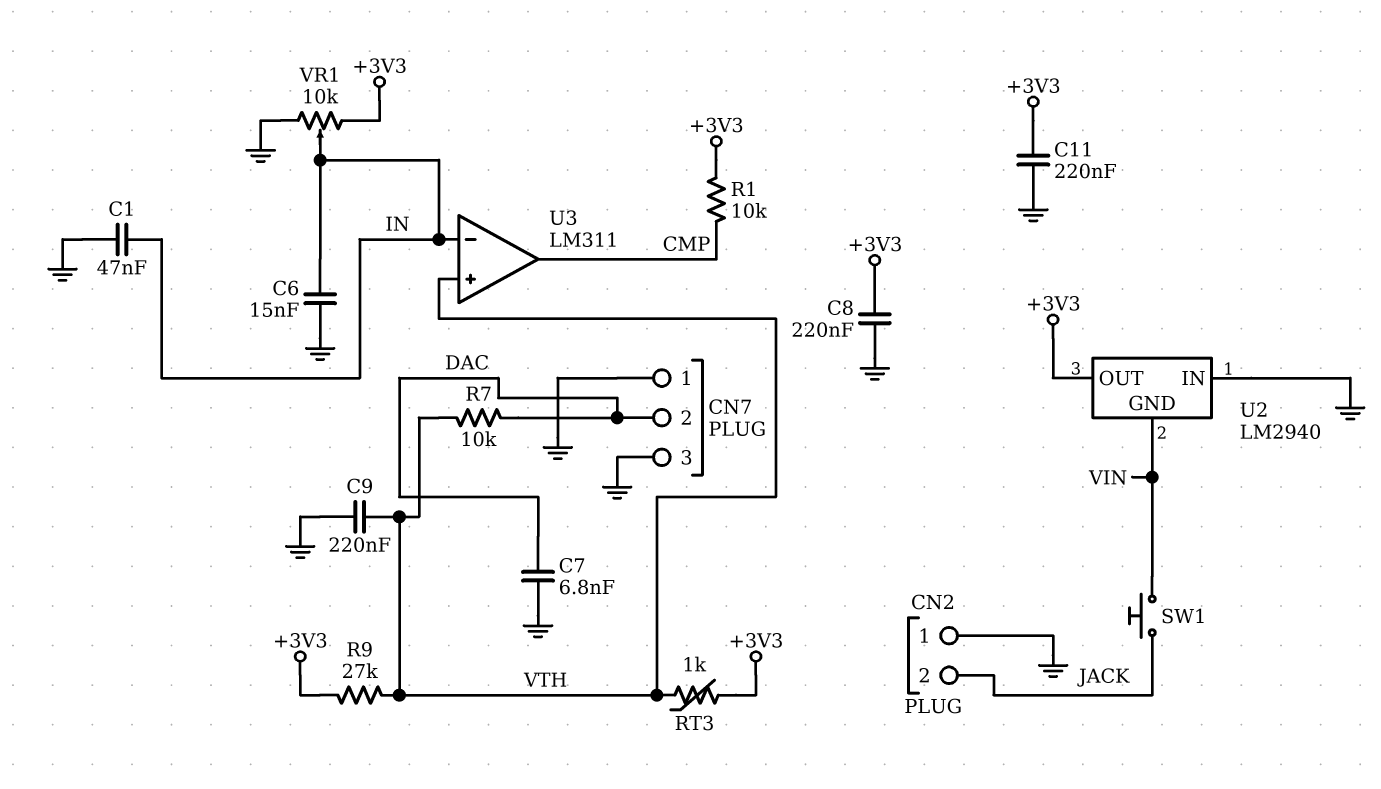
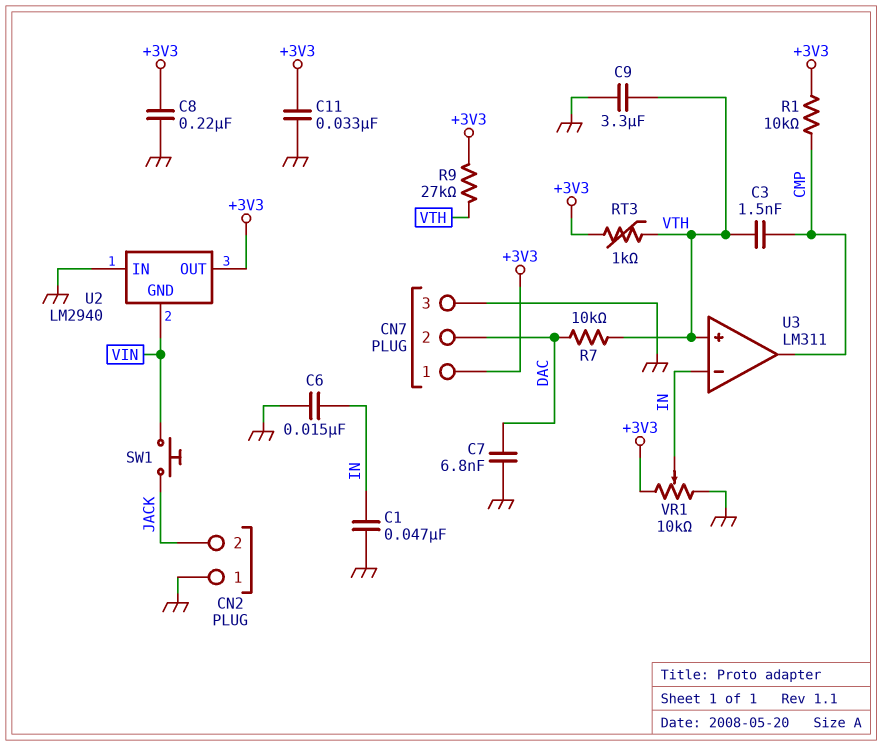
C3: none -> 1.5nF (CMP, VTH)
C9: 220nF (GND, VTH) -> 3.3uF (GND, VTH)
C11: 220nF (+3V3, GND) -> 33nF (+3V3, GND)
CN7 pin 1: GND -> +3V3

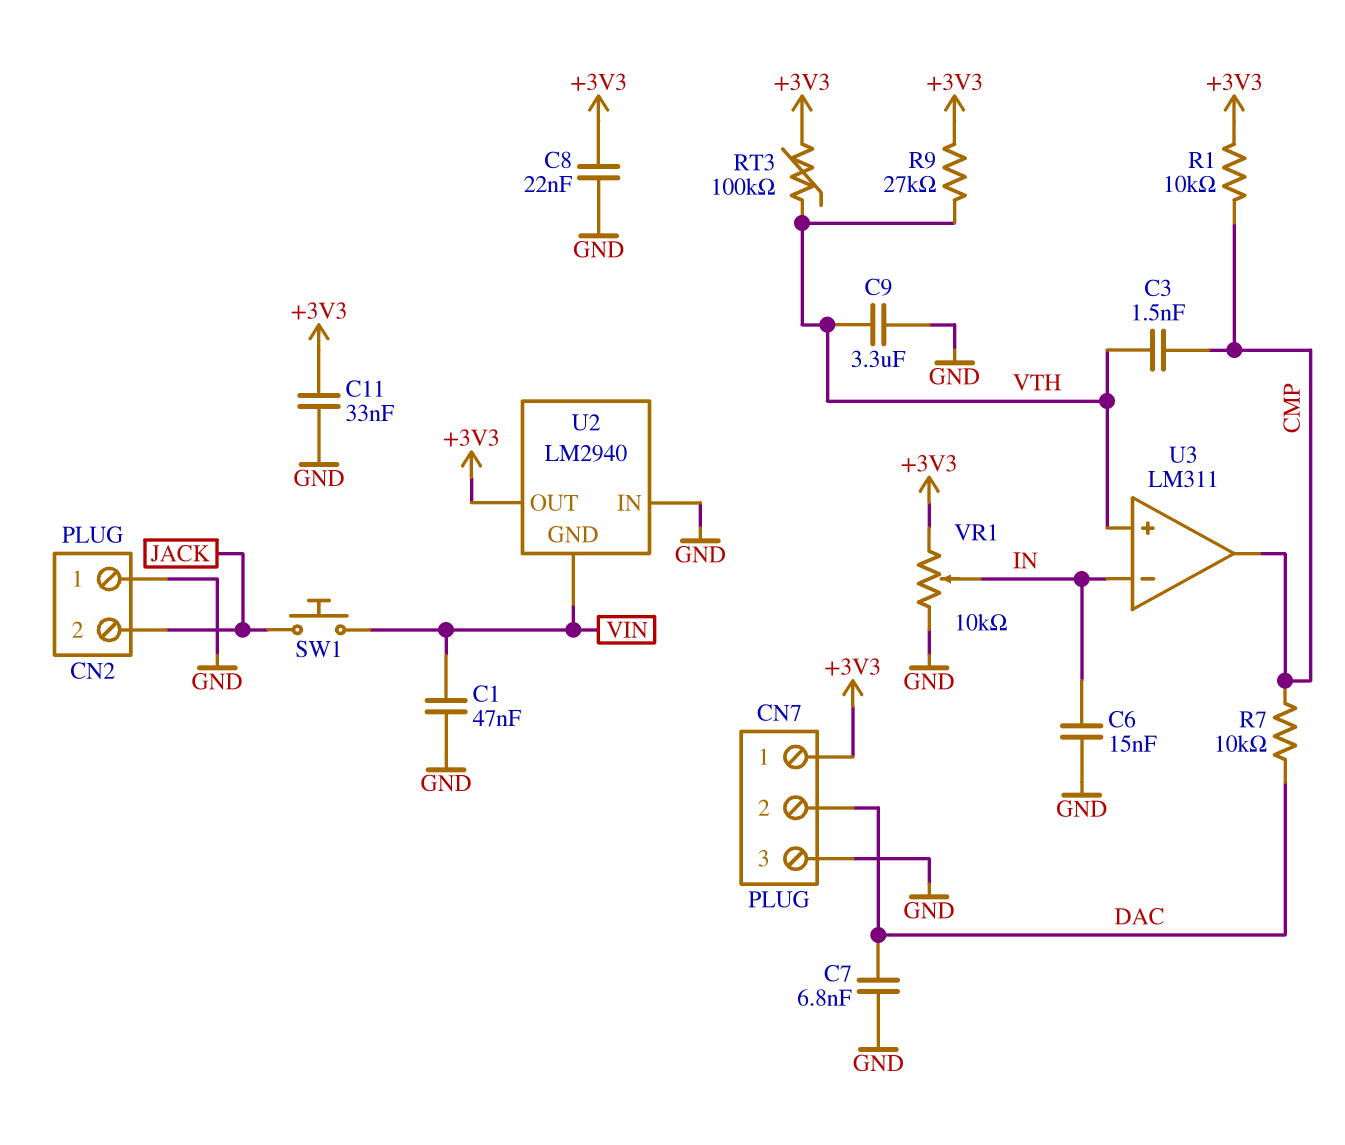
C1: 47nF (GND, IN) -> 47nF (GND, VIN)
C8: 220nF (+3V3, GND) -> 22nF (+3V3, GND)
R7: 10k (DAC, VTH) -> 10k (CMP, DAC)
RT3: 1k (+3V3, VTH) -> 100k (+3V3, VTH)

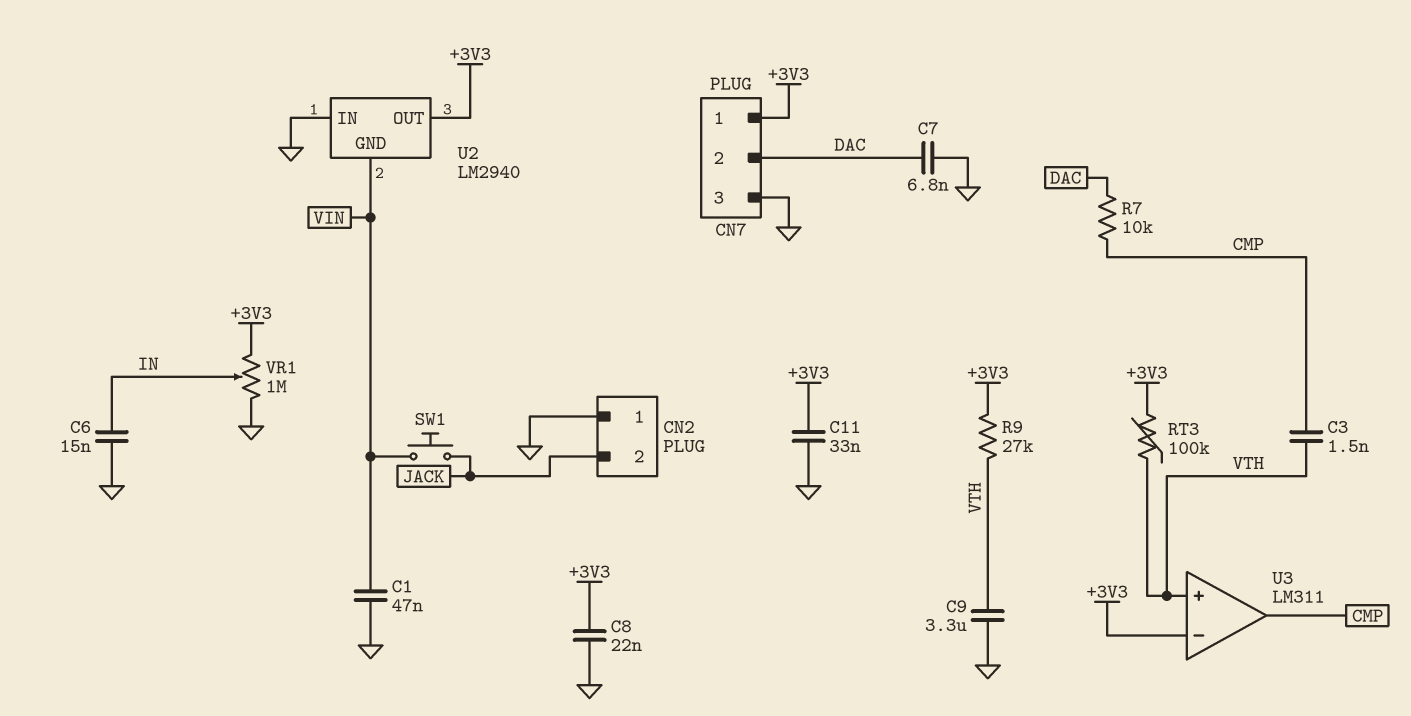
R1: 10k (+3V3, CMP) -> none
U3 pin in-: IN -> +3V3
VR1: 10k (+3V3, GND, wiper IN) -> 1M (+3V3, GND, wiper IN)

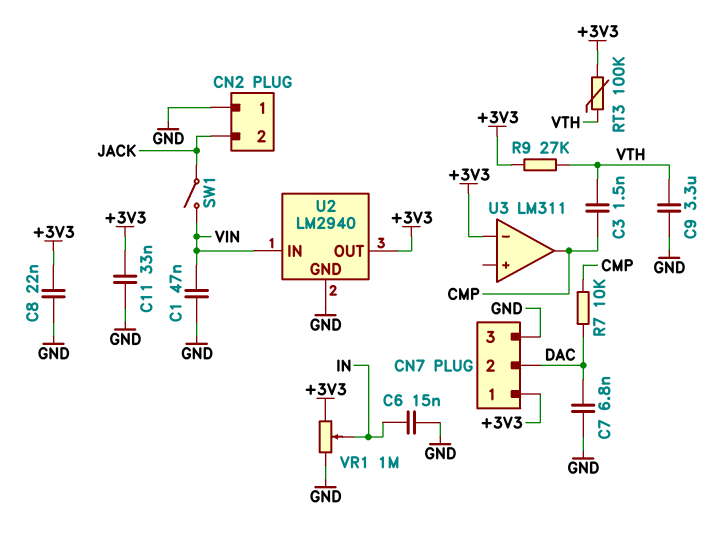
SW1: button (JACK, VIN) -> switch (JACK, VIN)
U2 pin GND: VIN -> GND
U2 pin IN: GND -> VIN
U3 pin in+: VTH -> none

